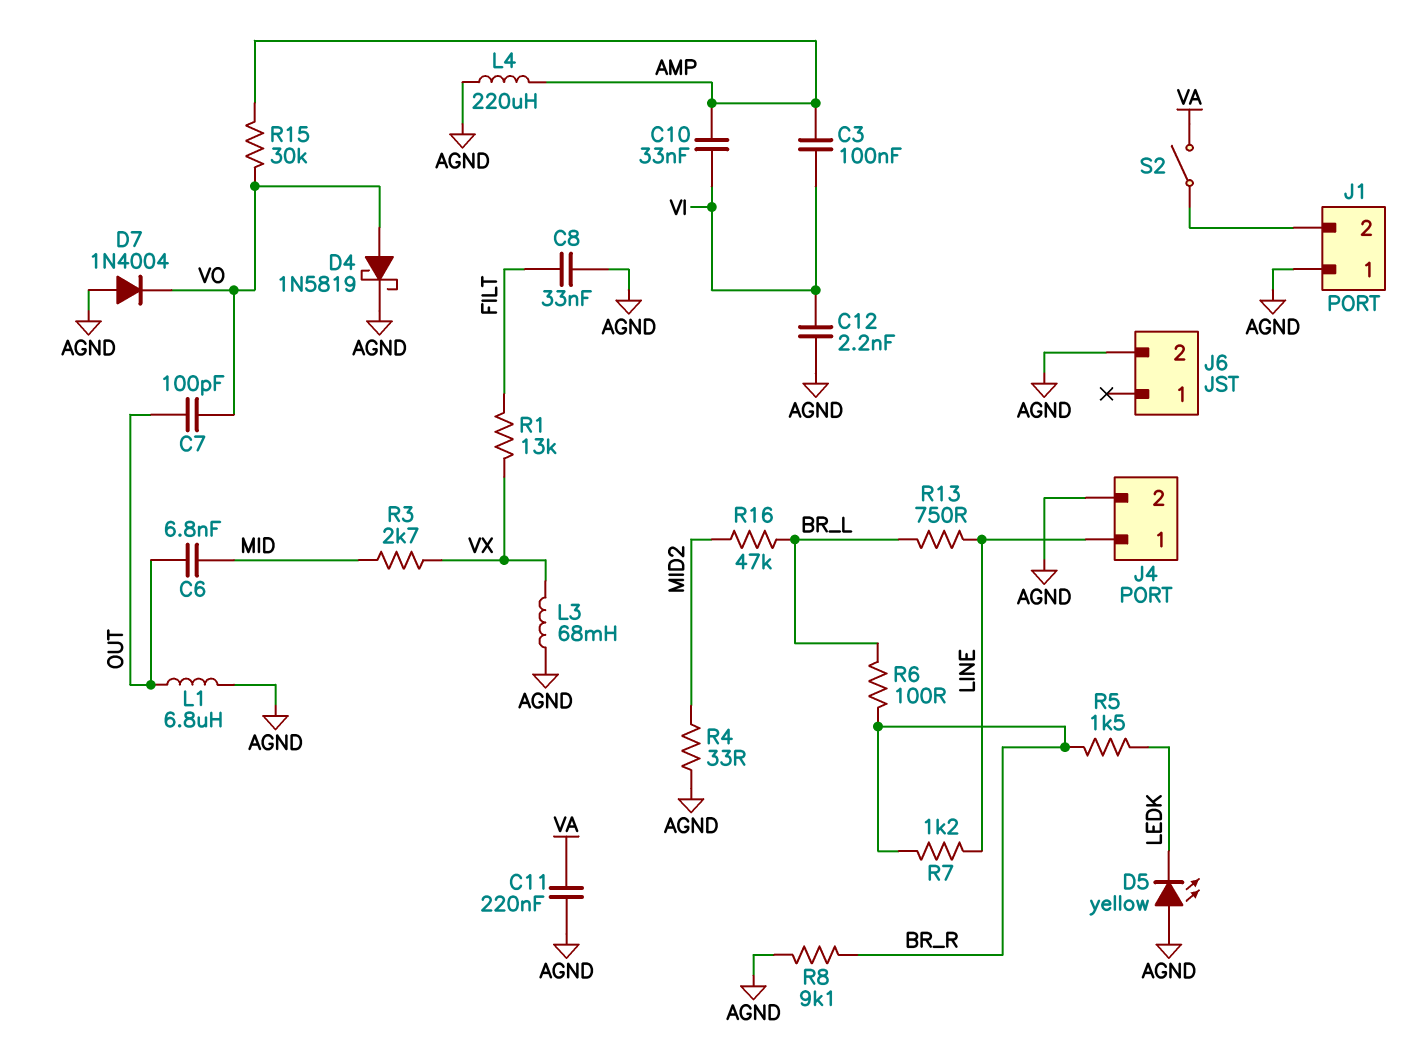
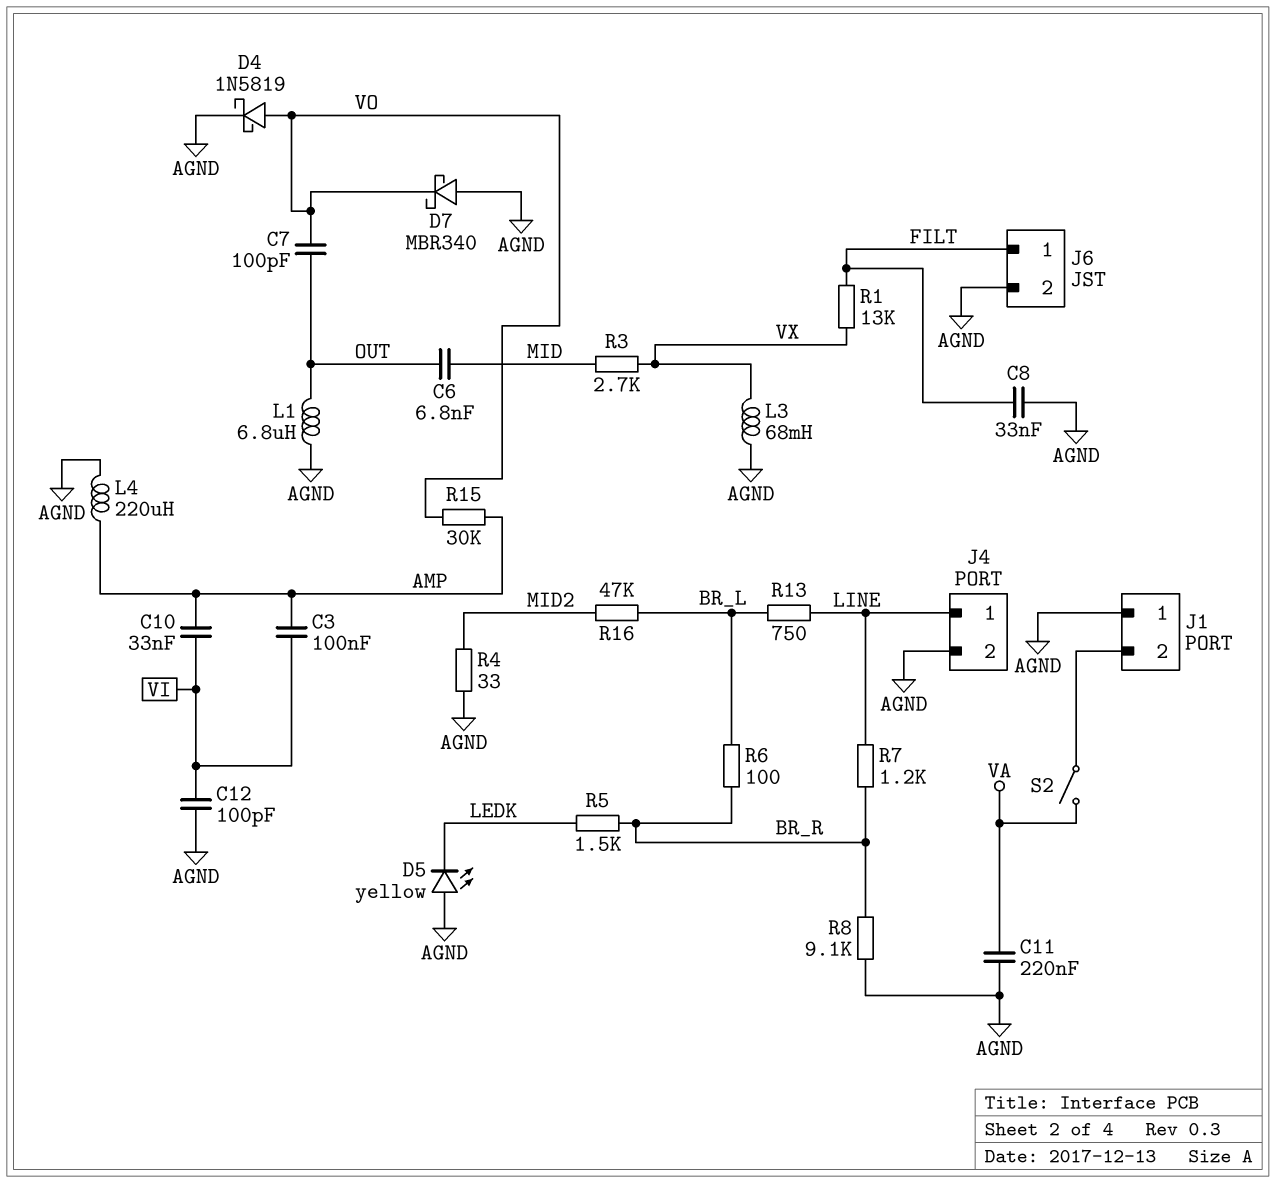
C12: 2.2nF (AGND, VI) -> 100pF (AGND, VI)
D7: diode 1N4004 (A AGND, K VO) -> schottky MBR340 (A AGND, K VO)
J6 pin 1: none -> FILT

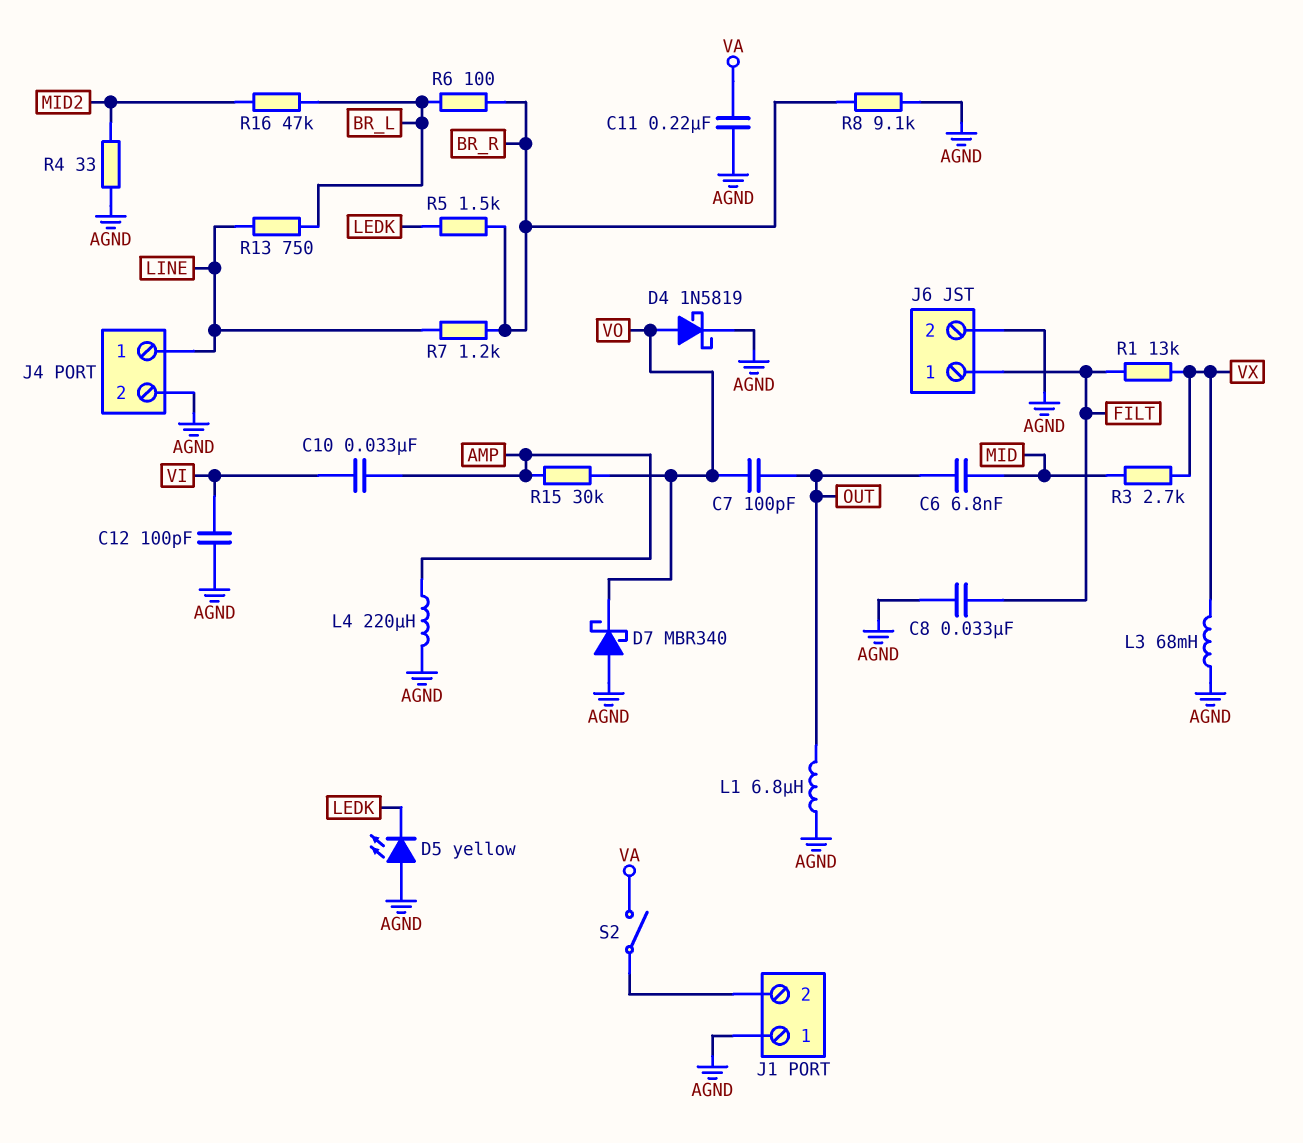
C3: 100nF (AMP, VI) -> none

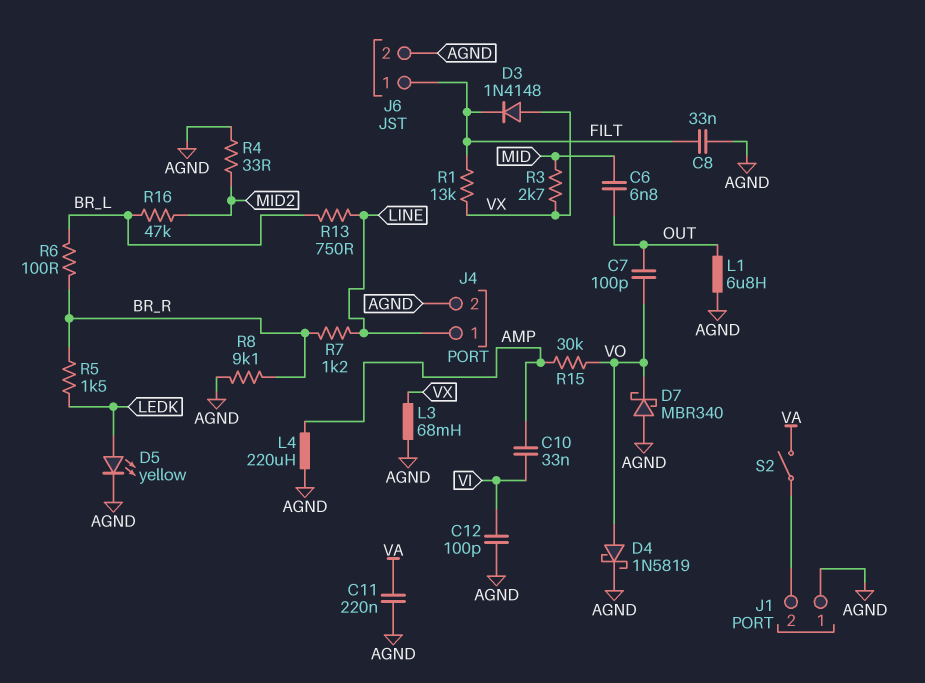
D3: none -> diode 1N4148 (A VX, K FILT)
D5: LED yellow (A AGND, K LEDK) -> LED yellow (A LEDK, K AGND)

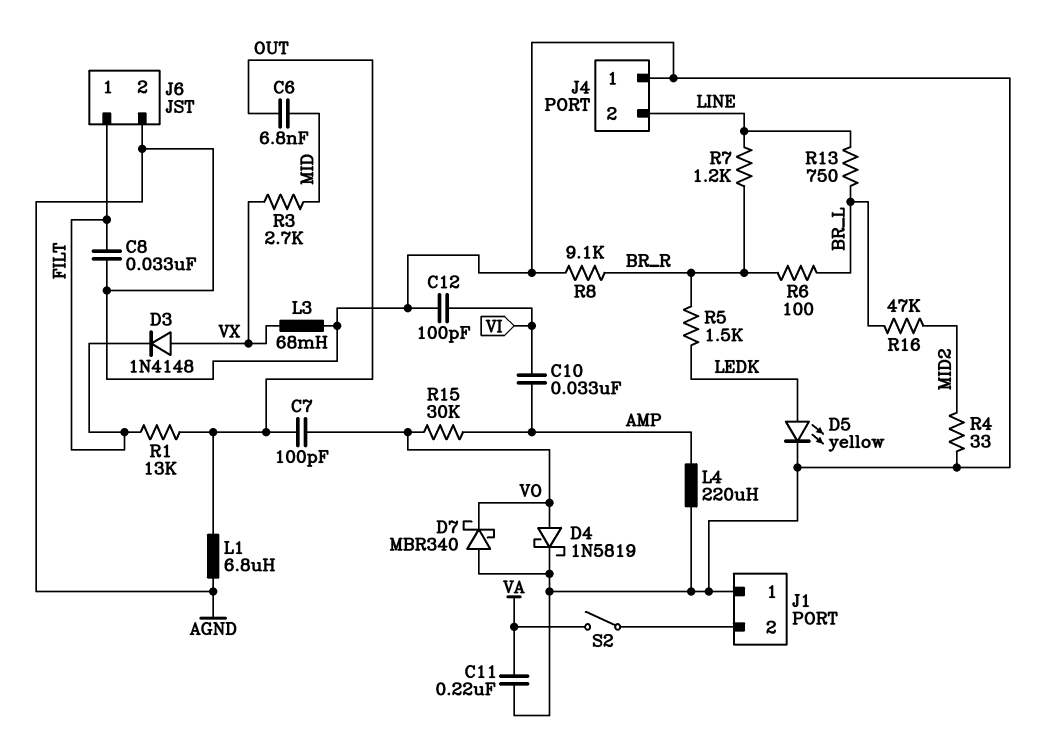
J4 pin 1: LINE -> AGND
J4 pin 2: AGND -> LINE
R1: 13k (FILT, VX) -> 13k (FILT, OUT)

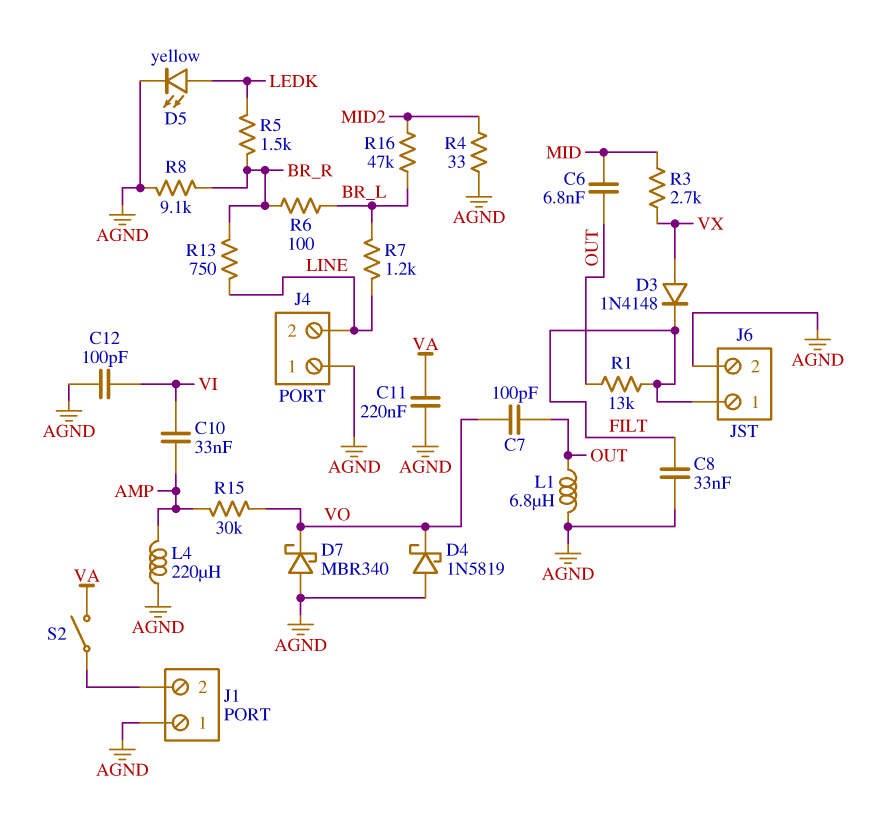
D4: schottky 1N5819 (A VO, K AGND) -> schottky 1N5819 (A AGND, K VO)
L3: 68mH (AGND, VX) -> none
R7: 1.2k (BR_R, LINE) -> 1.2k (BR_L, LINE)
R13: 750 (BR_L, LINE) -> 750 (BR_R, LINE)

